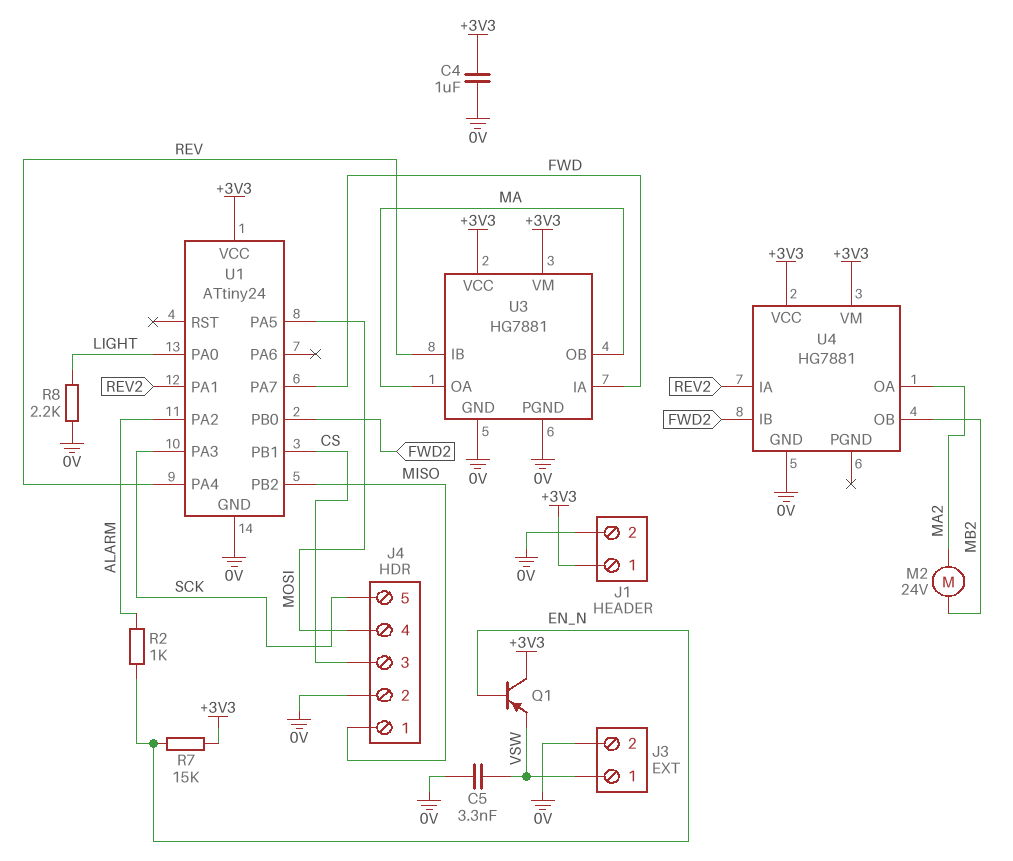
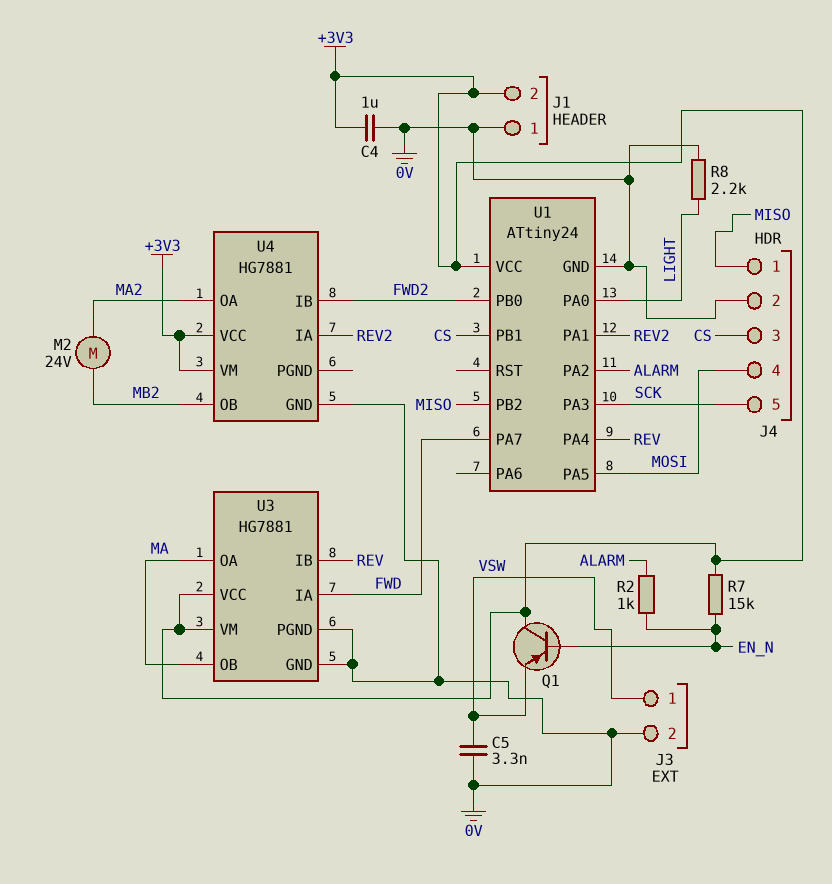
J1 pin 1: +3V3 -> 0V
J1 pin 2: 0V -> +3V3

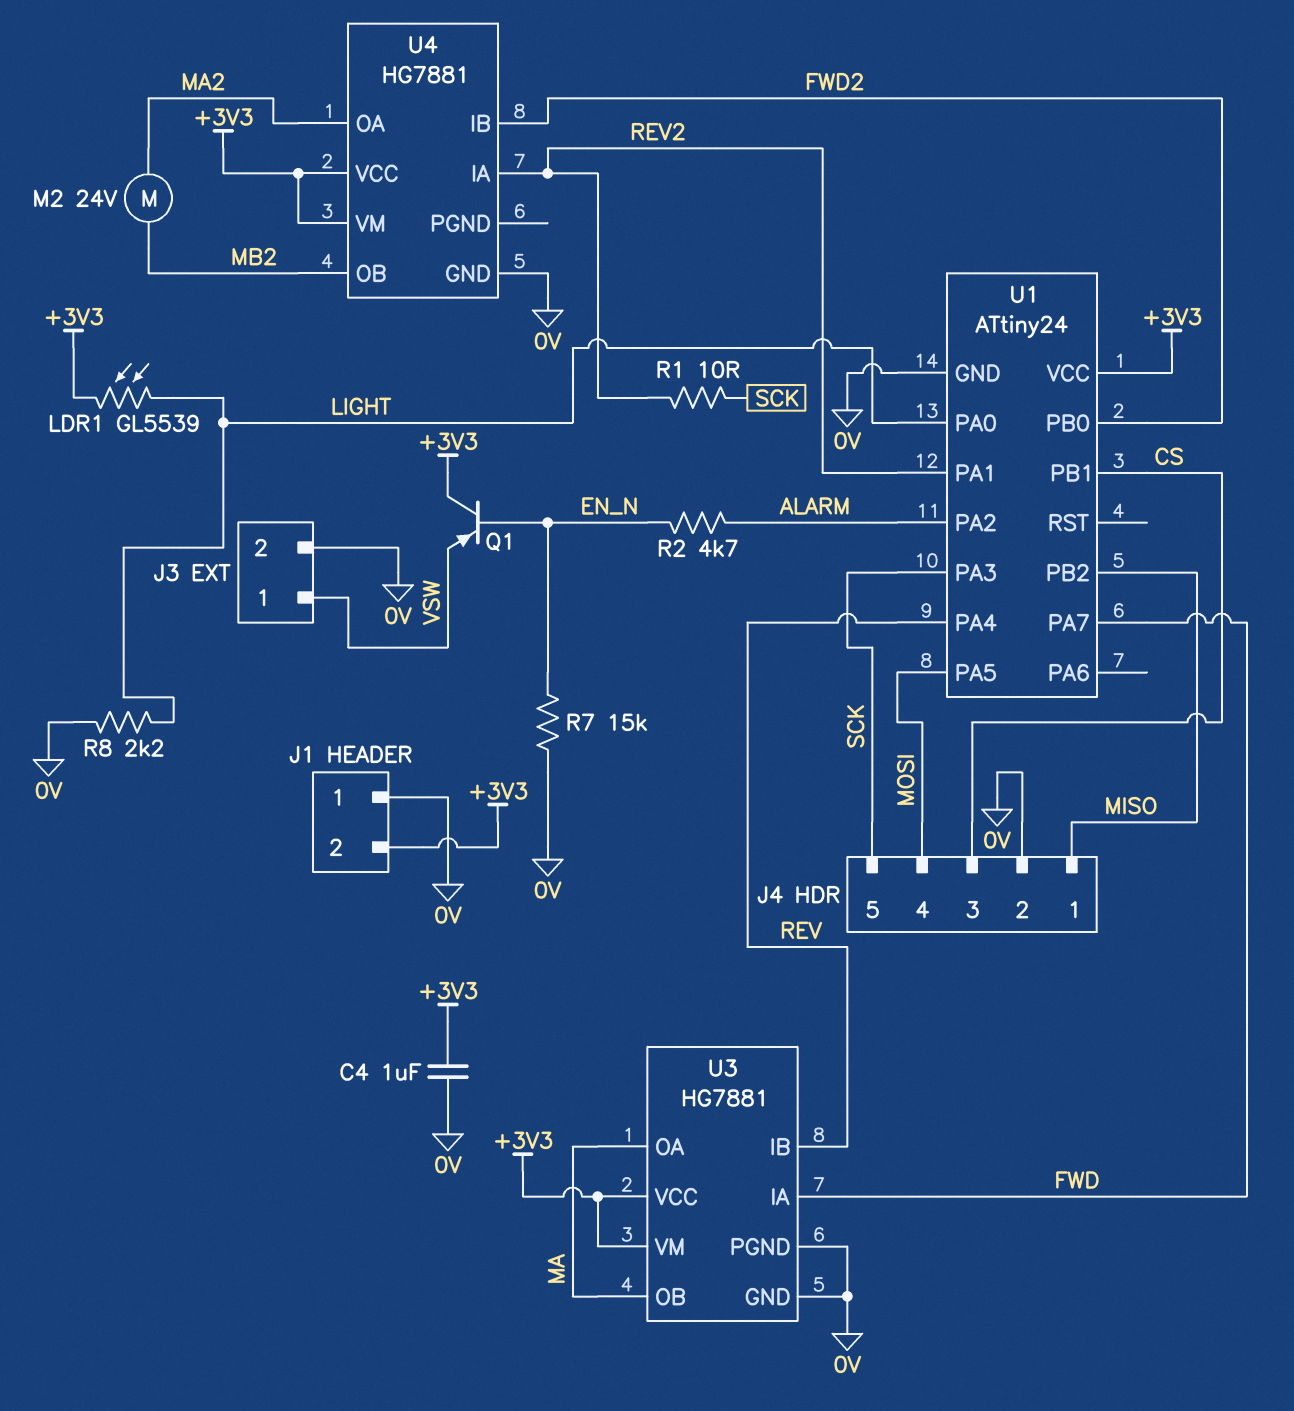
C5: 3.3nF (0V, VSW) -> none
LDR1: none -> GL5539 (+3V3, LIGHT)
R1: none -> 10 (REV2, SCK)
R2: 1k (ALARM, EN_N) -> 4.7k (ALARM, EN_N)
R7: 15k (+3V3, EN_N) -> 15k (0V, EN_N)

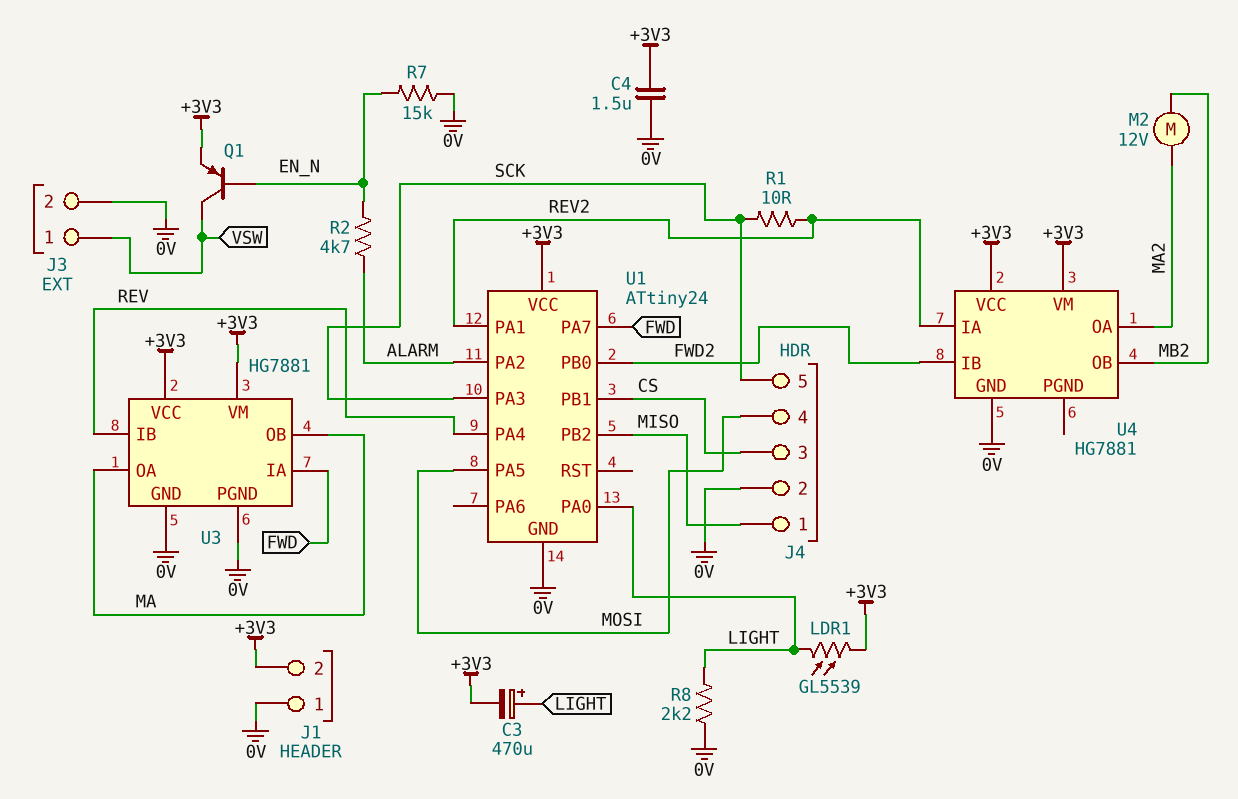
C3: none -> 470uF (plus LIGHT, minus +3V3)
C4: 1uF (+3V3, 0V) -> 1.5uF (+3V3, 0V)
M2: motor 24V (MA2, MB2) -> motor 12V (MA2, MB2)
Q1: PNP (B EN_N, C +3V3, E VSW) -> PNP (B EN_N, C VSW, E +3V3)

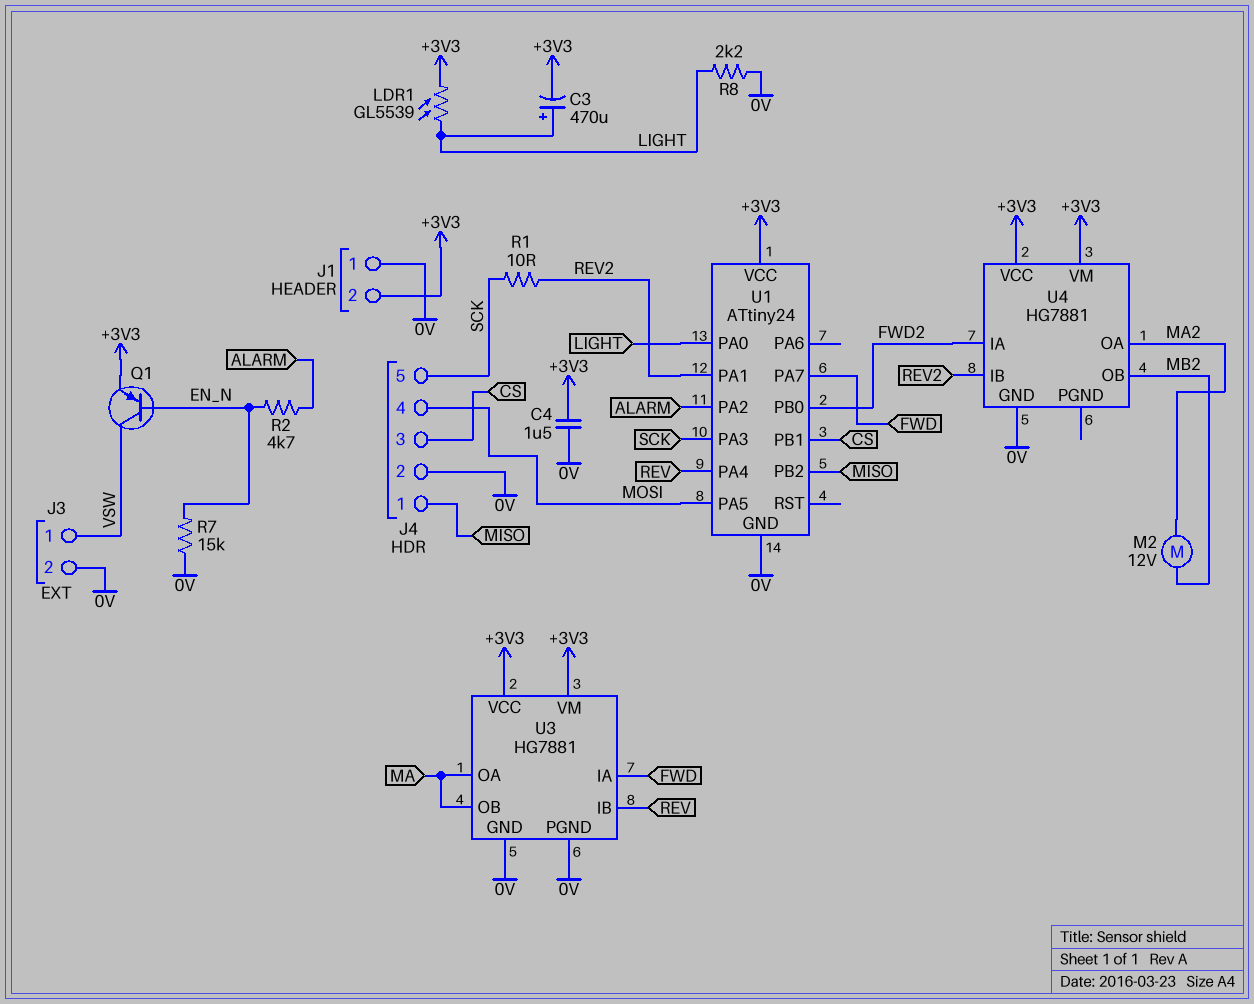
U4 pin IA: REV2 -> FWD2
U4 pin IB: FWD2 -> REV2

